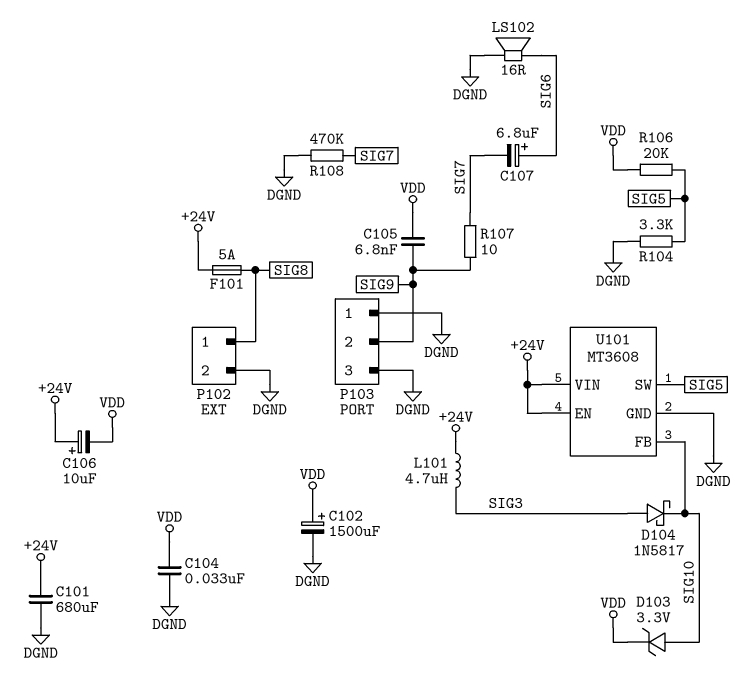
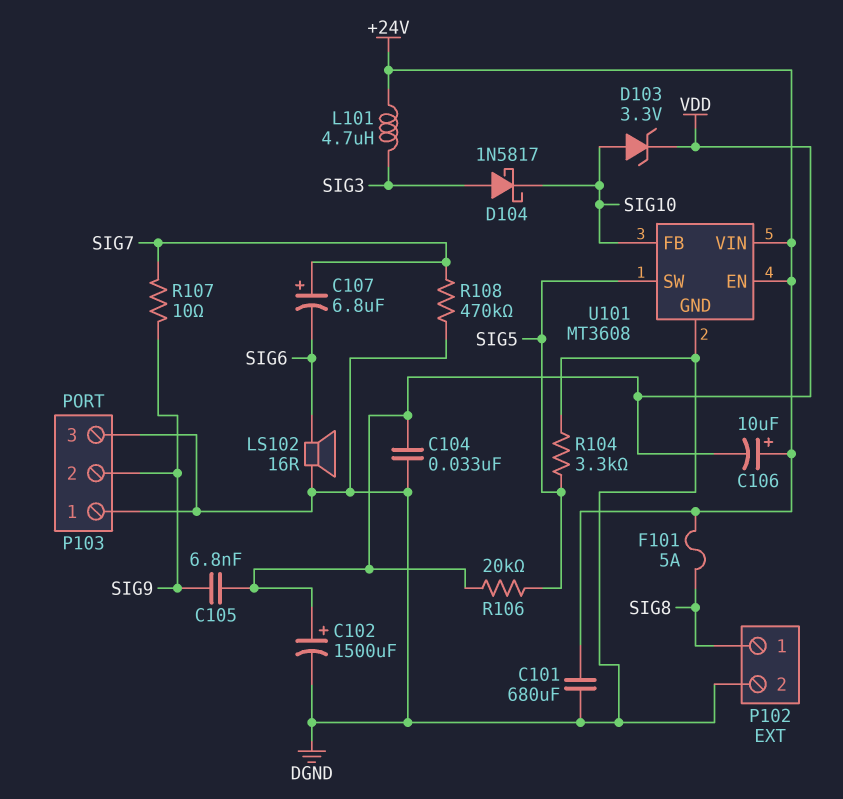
C107: 6.8uF (plus SIG6, minus SIG7) -> 6.8uF (plus SIG7, minus SIG6)

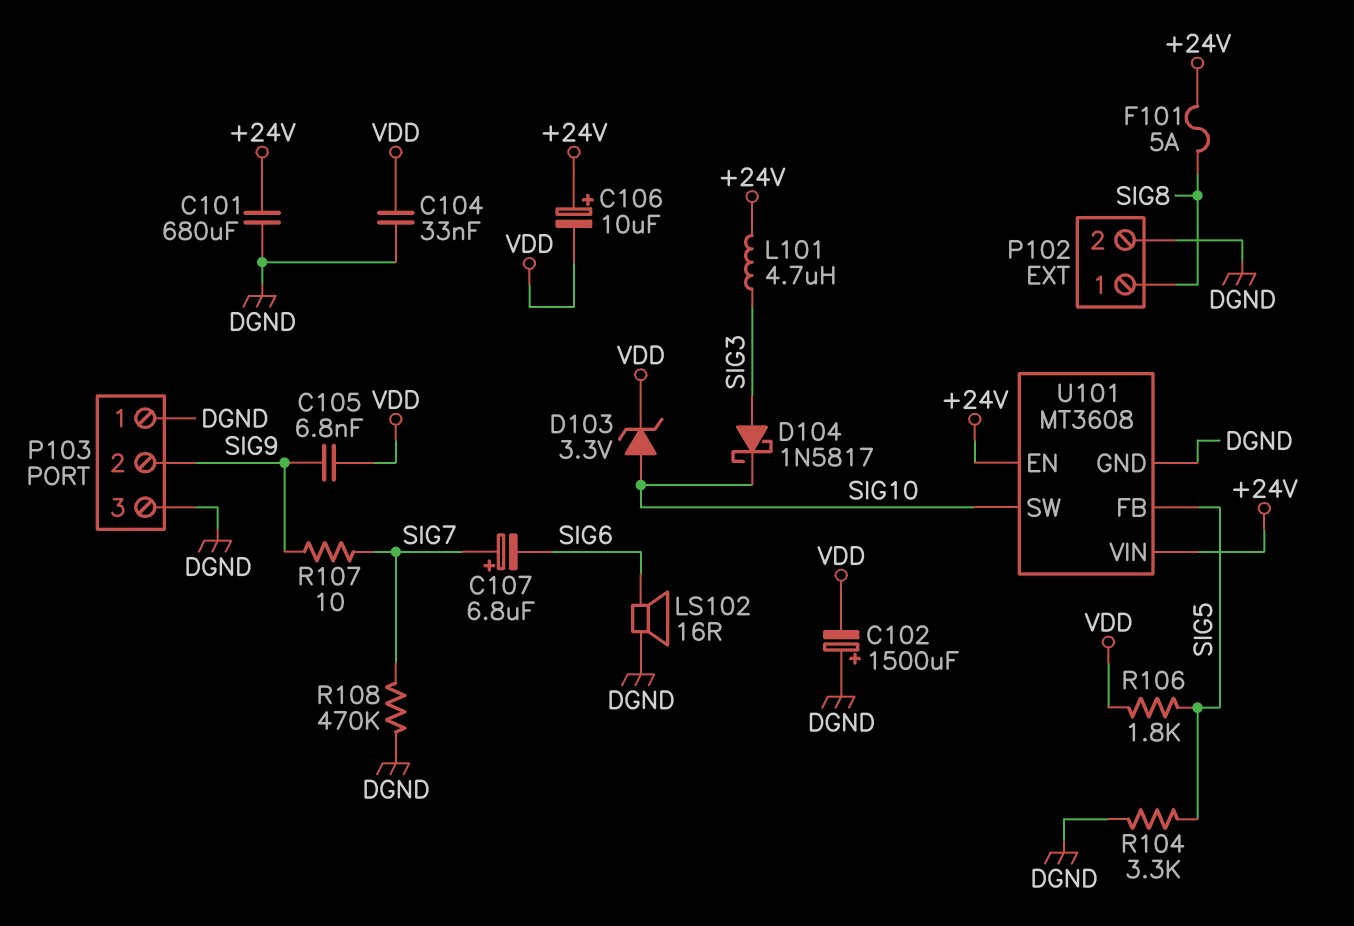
C102: 1500uF (plus VDD, minus DGND) -> 1500uF (plus DGND, minus VDD)
R106: 20k (SIG5, VDD) -> 1.8k (SIG5, VDD)
U101 pin FB: SIG10 -> SIG5
U101 pin SW: SIG5 -> SIG10

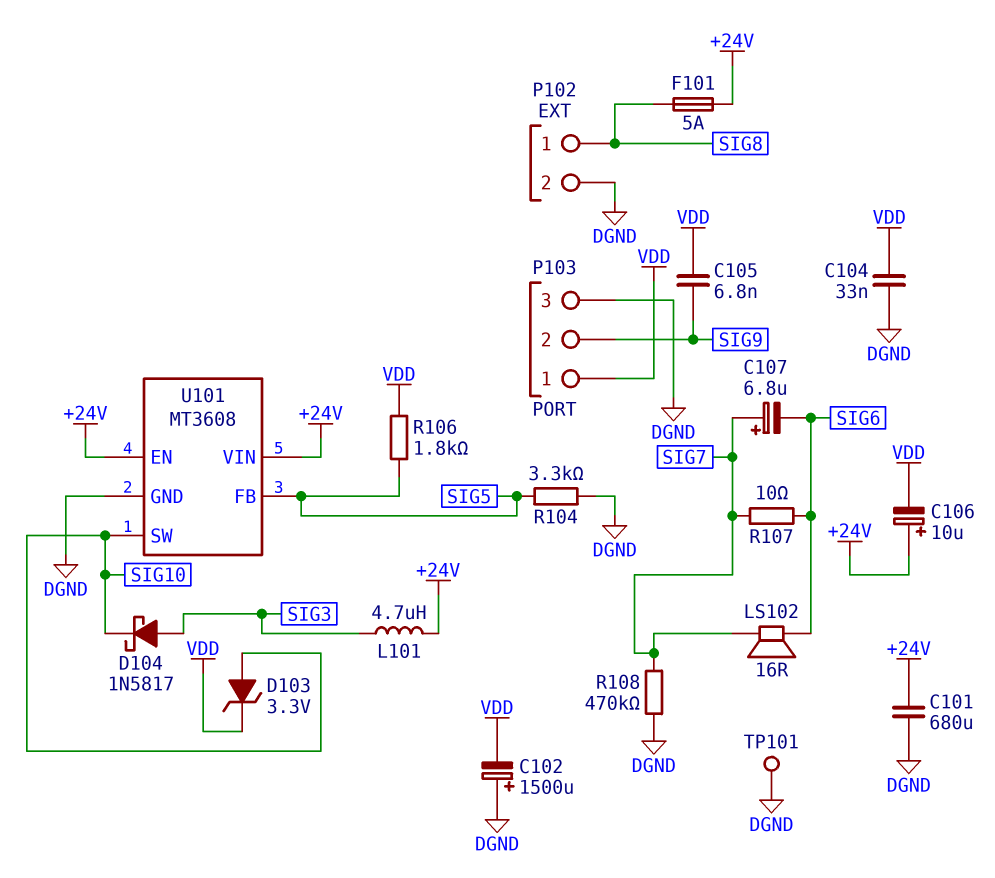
LS102: speaker 16R (DGND, SIG6) -> speaker 16R (SIG6, SIG7)
P103 pin 1: DGND -> VDD
R107: 10 (SIG7, SIG9) -> 10 (SIG6, SIG7)
TP101: none -> test point (DGND)

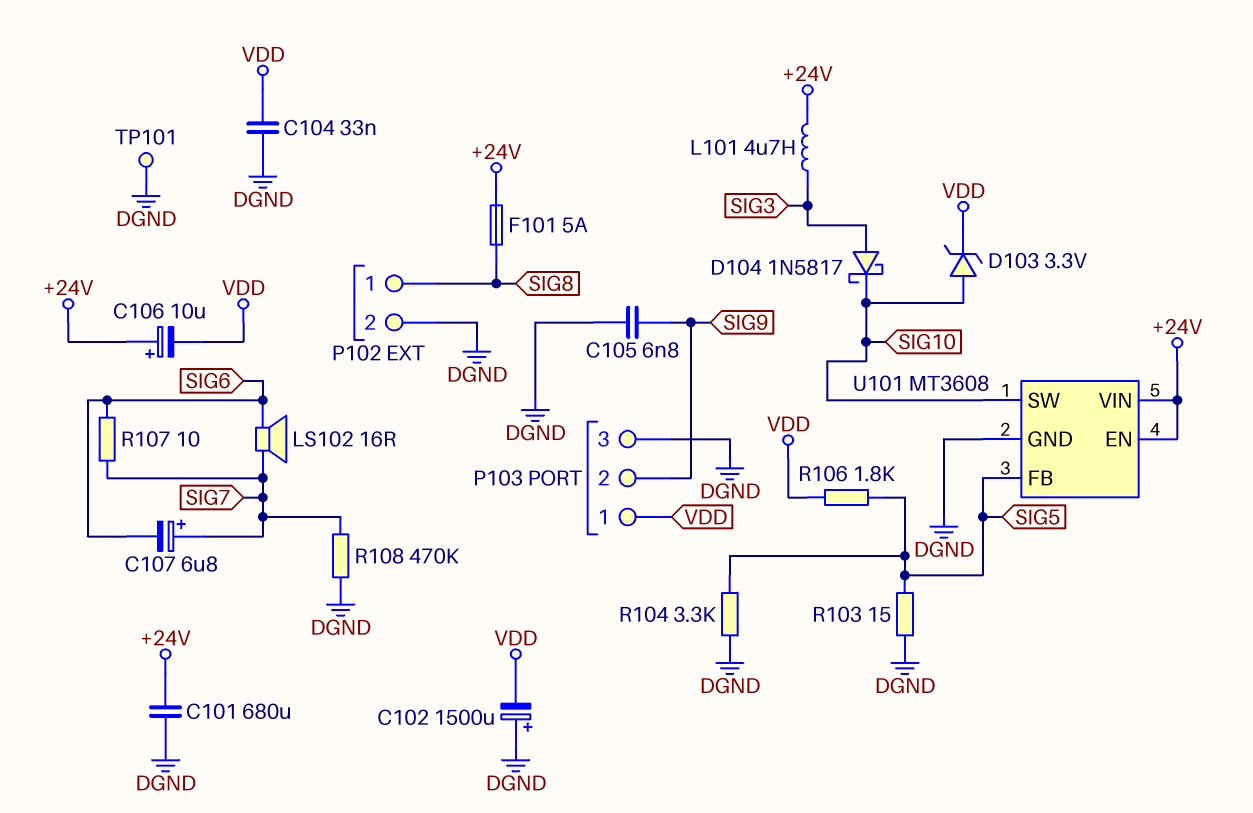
C105: 6.8nF (SIG9, VDD) -> 6.8nF (DGND, SIG9)
R103: none -> 15 (DGND, SIG5)

